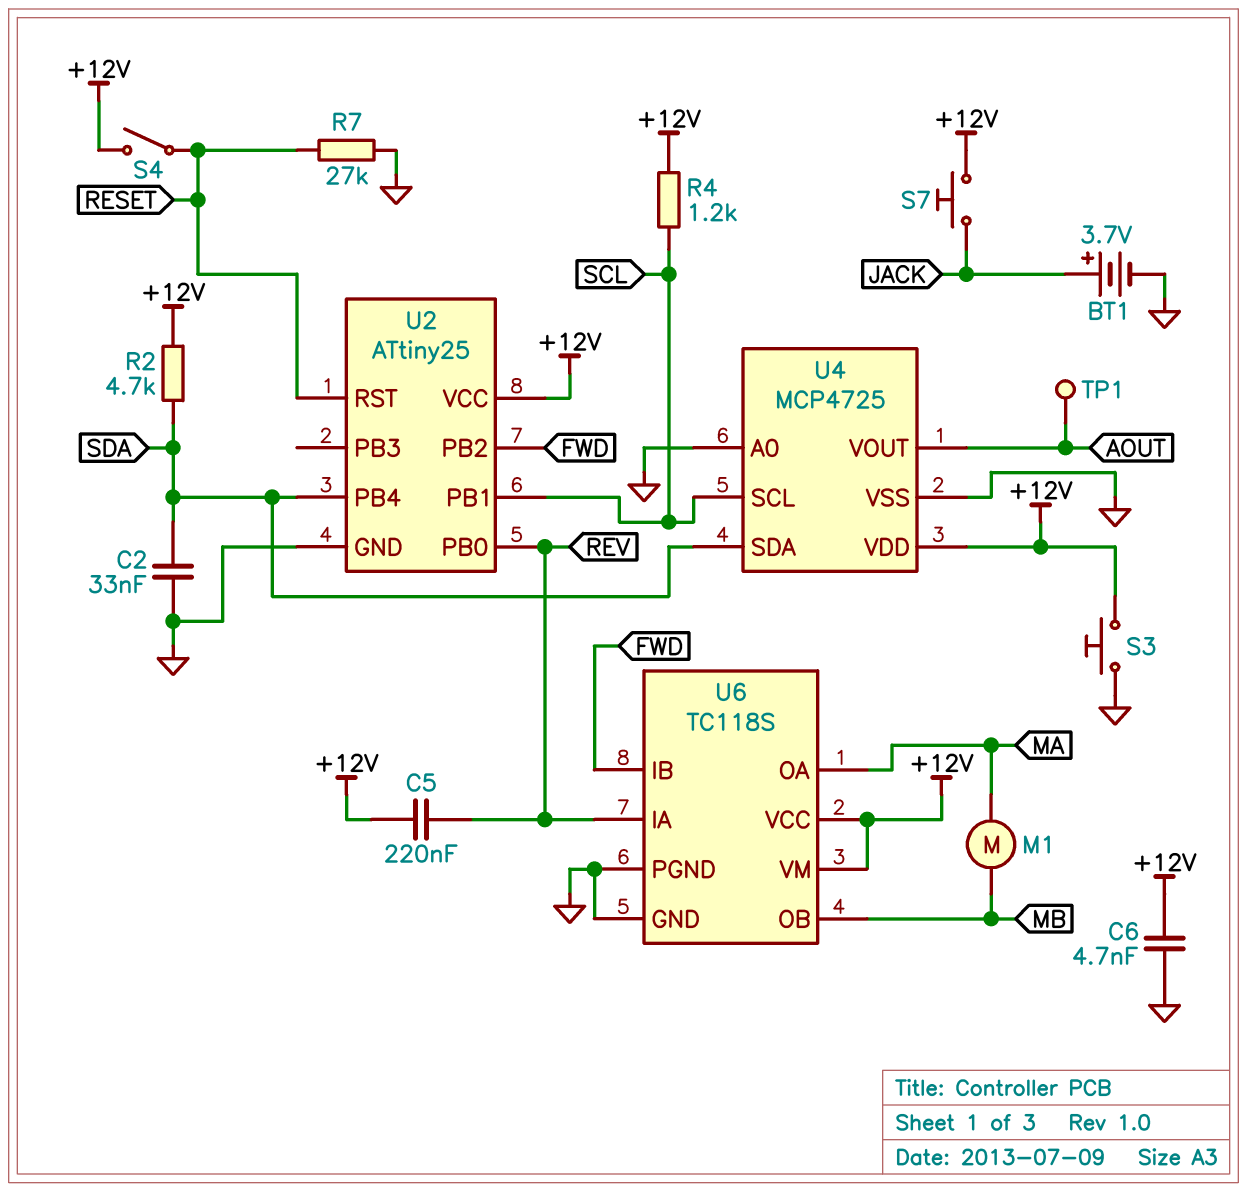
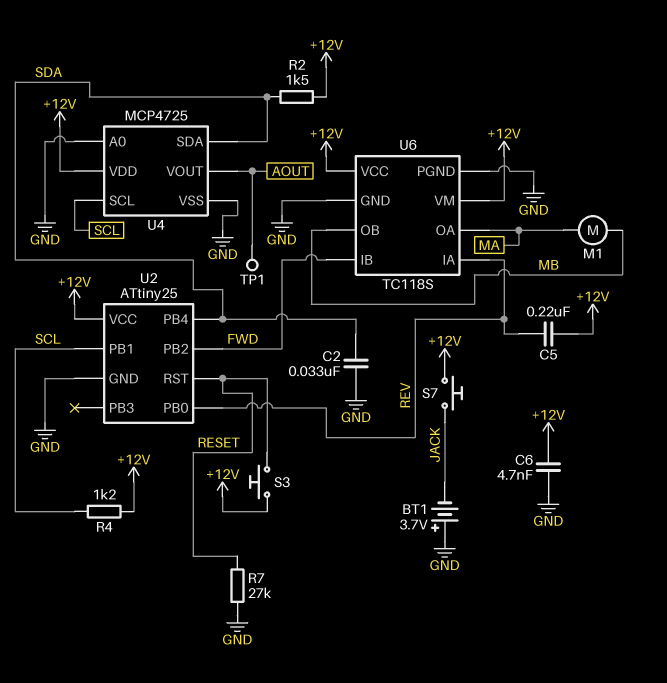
BT1: 3.7V (plus JACK, minus GND) -> 3.7V (plus GND, minus JACK)
R2: 4.7k (+12V, SDA) -> 1.5k (+12V, SDA)
S3: button (+12V, GND) -> button (+12V, RESET)
S4: switch (+12V, RESET) -> none

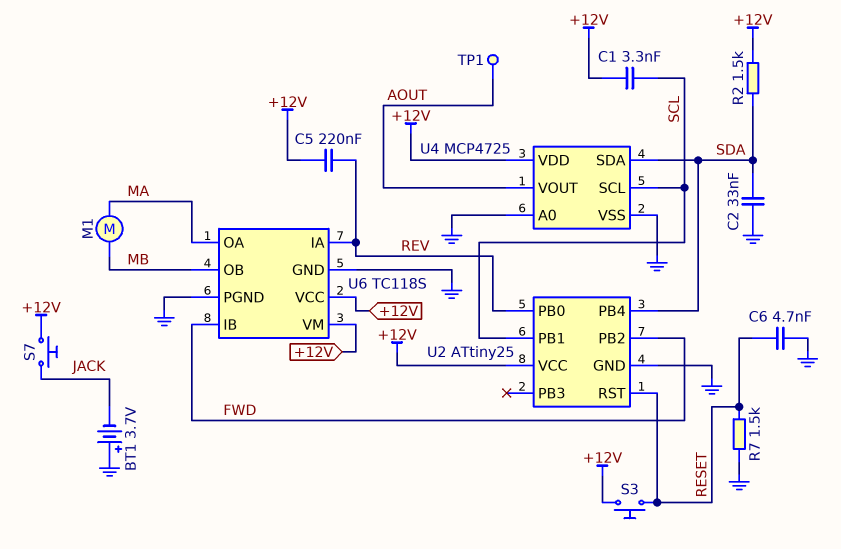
C1: none -> 3.3nF (+12V, SCL)
C6: 4.7nF (+12V, GND) -> 4.7nF (GND, RESET)
R4: 1.2k (+12V, SCL) -> none
R7: 27k (GND, RESET) -> 1.5k (GND, RESET)

